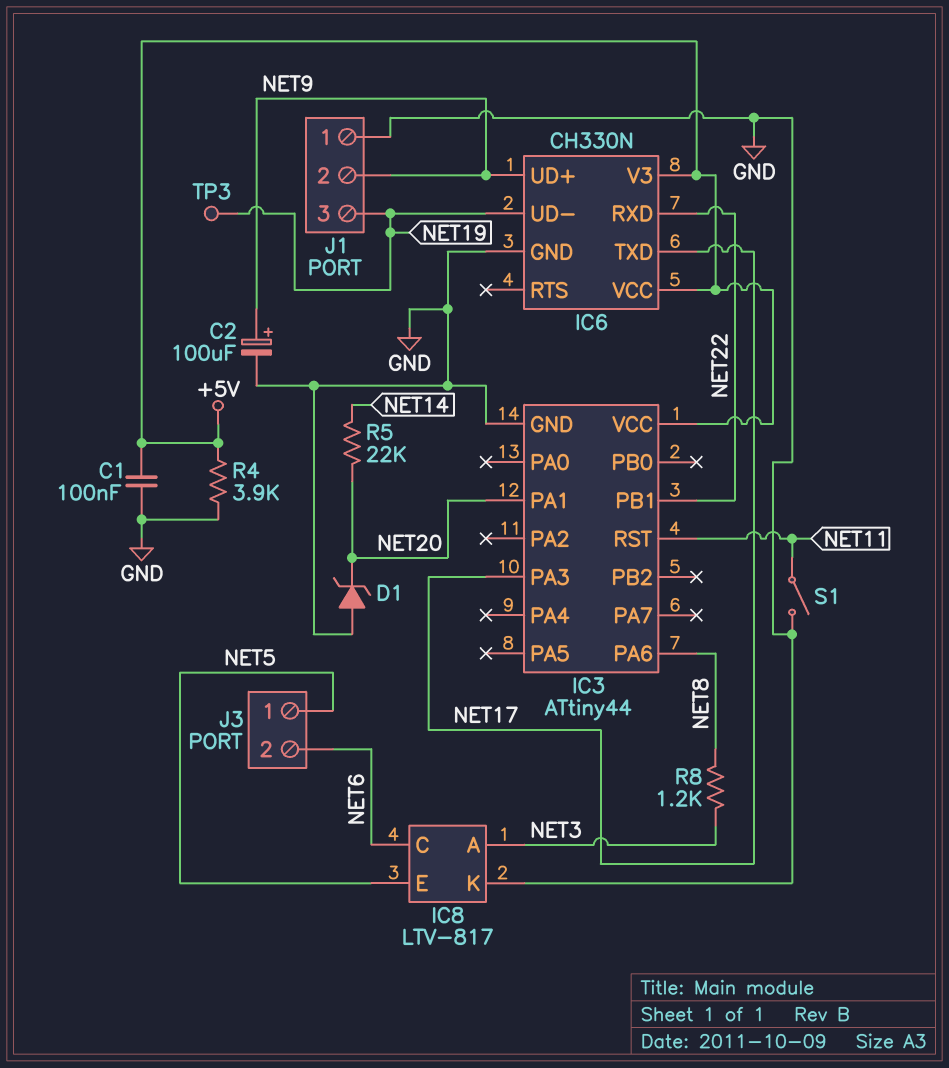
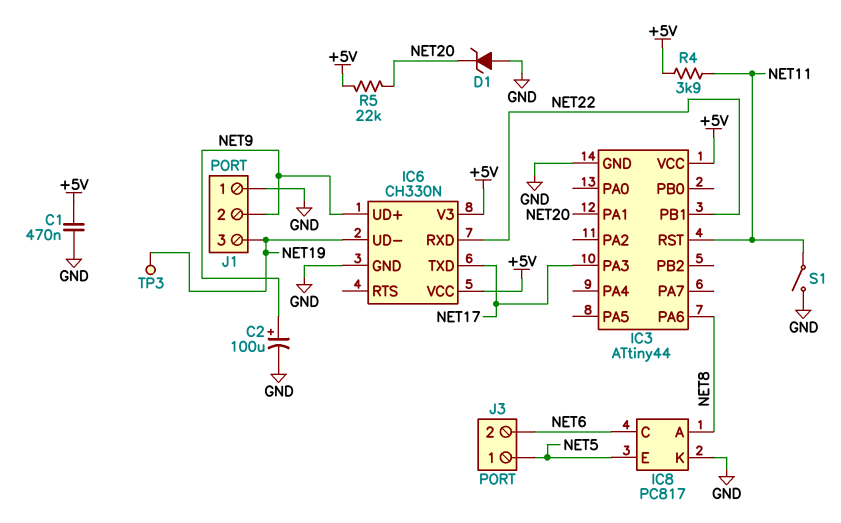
C1: 100nF (+5V, GND) -> 470nF (+5V, GND)
IC8: LTV-817 -> PC817
IC8 pin A: NET3 -> NET8
R4: 3.9k (+5V, GND) -> 3.9k (+5V, NET11)
R5: 22k (NET14, NET20) -> 22k (+5V, NET20)
R8: 1.2k (NET3, NET8) -> none

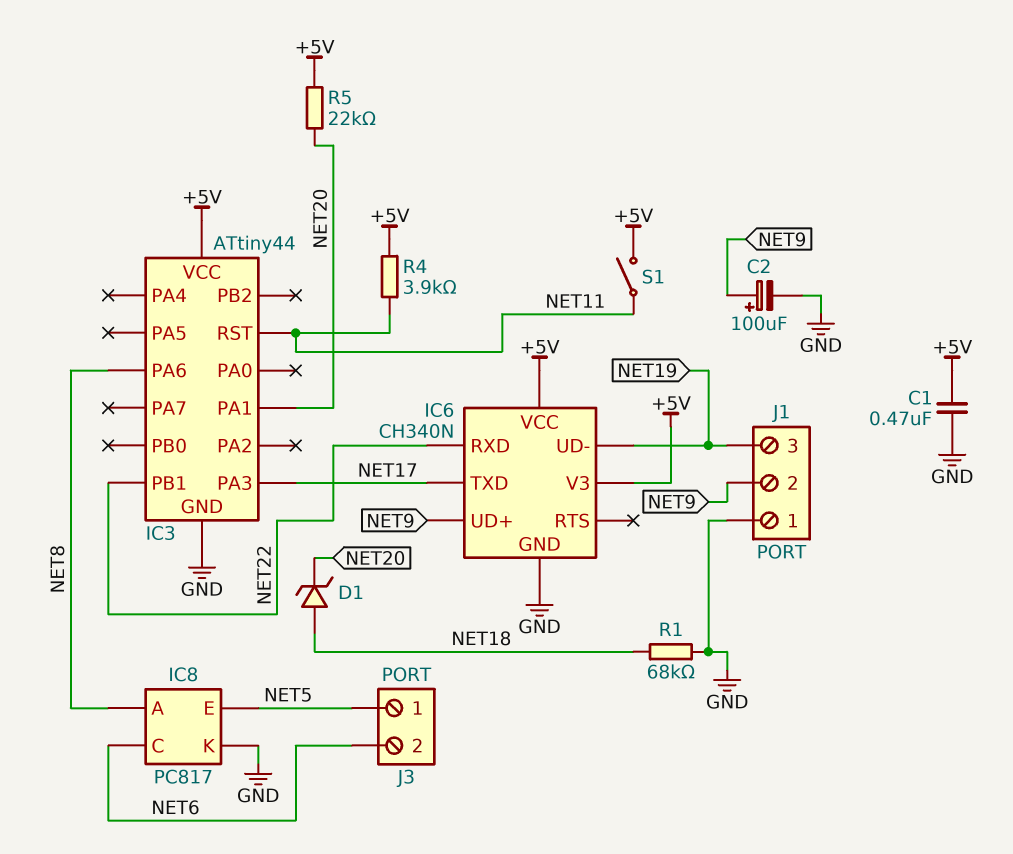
D1: zener (A GND, K NET20) -> zener (A NET18, K NET20)
IC6: CH330N -> CH340N
R1: none -> 68k (GND, NET18)
S1: switch (GND, NET11) -> switch (+5V, NET11)
TP3: test point (NET19) -> none

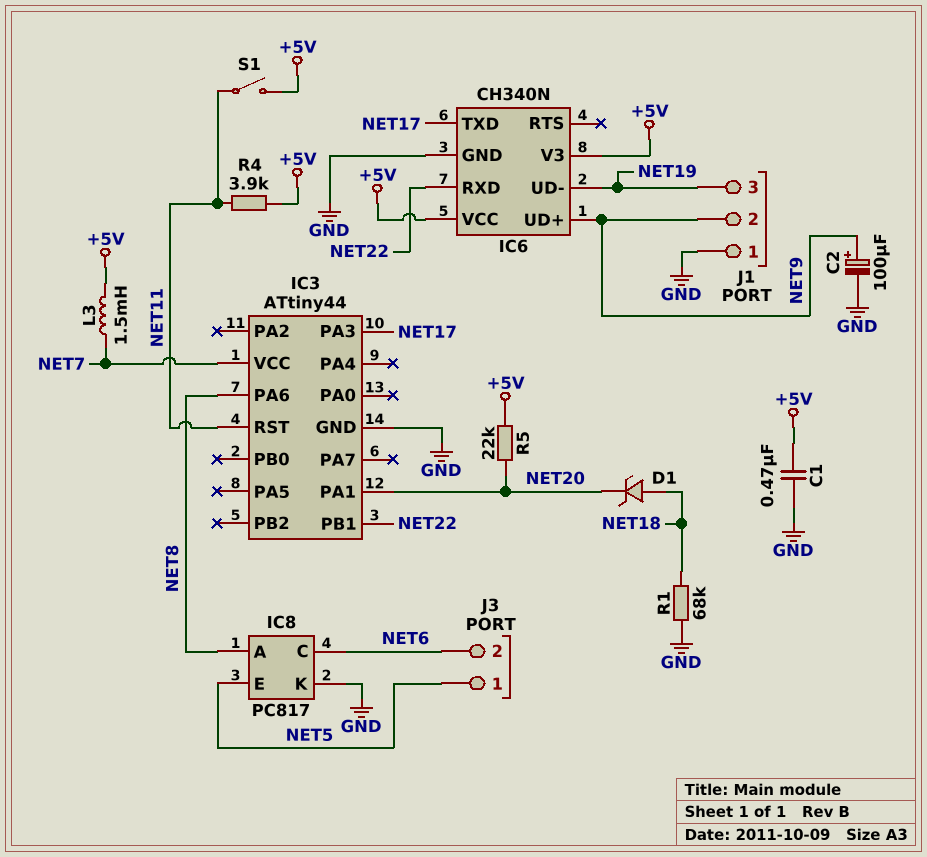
IC3 pin VCC: +5V -> NET7
L3: none -> 1.5mH (+5V, NET7)

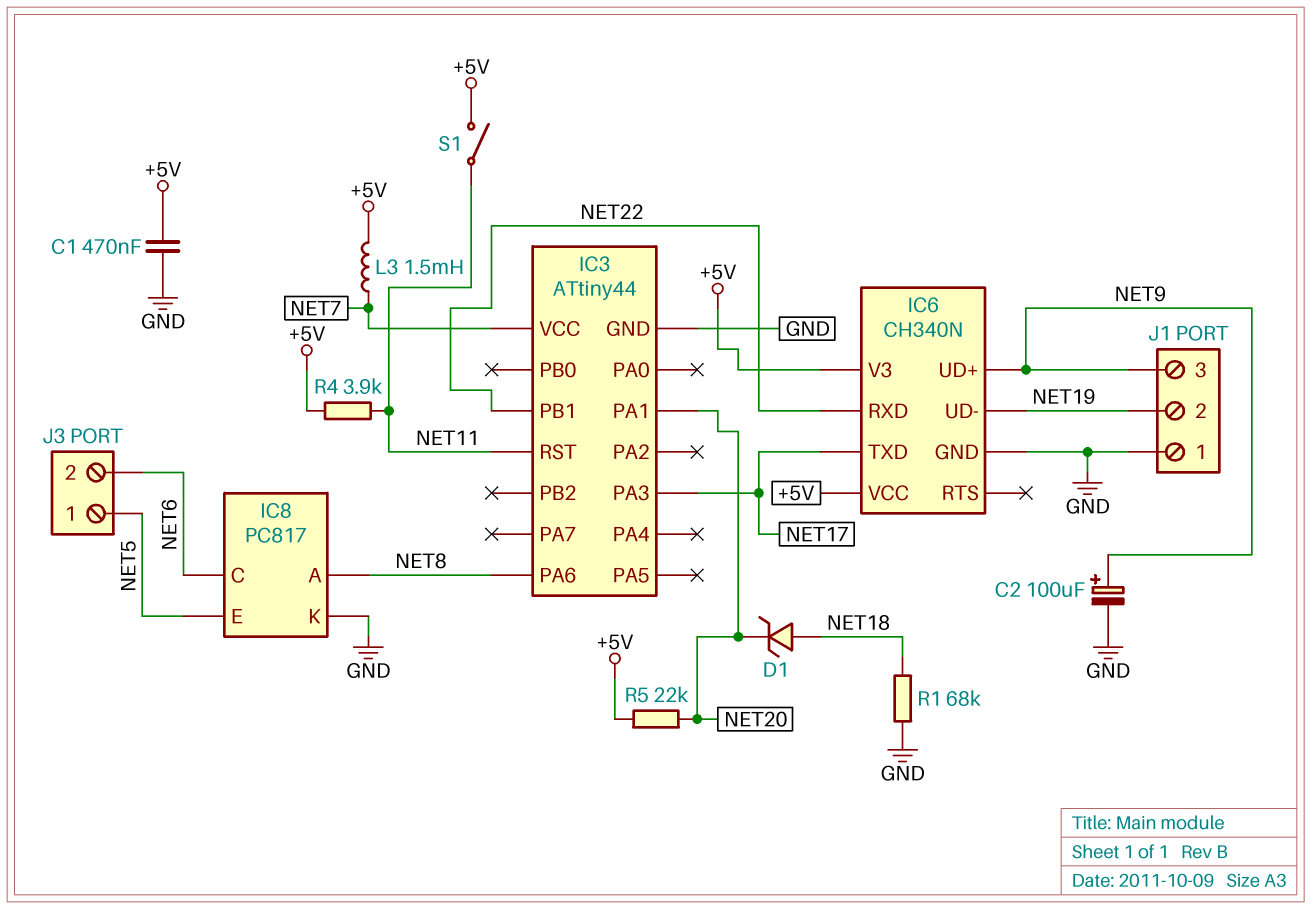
J1 pin 2: NET9 -> NET19
J1 pin 3: NET19 -> NET9

